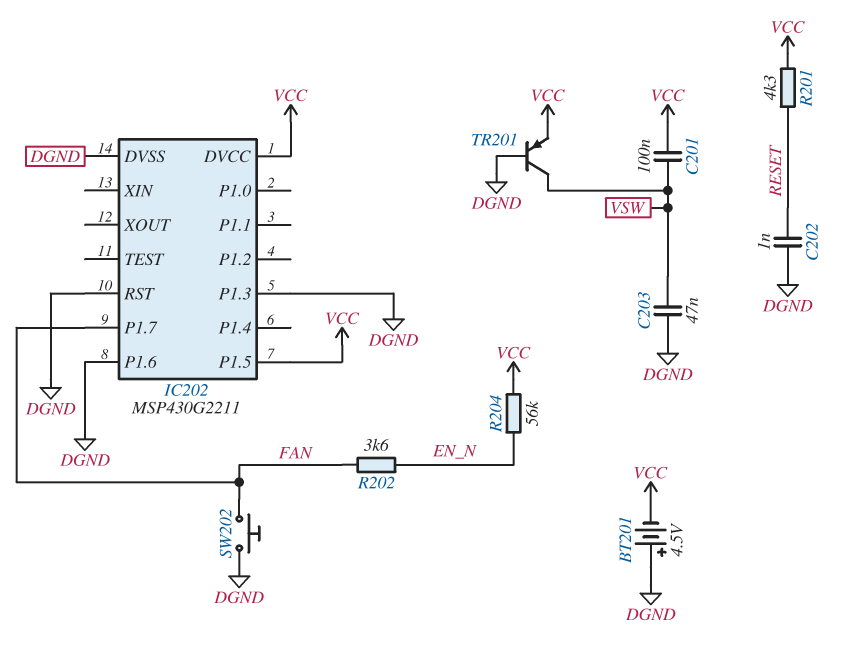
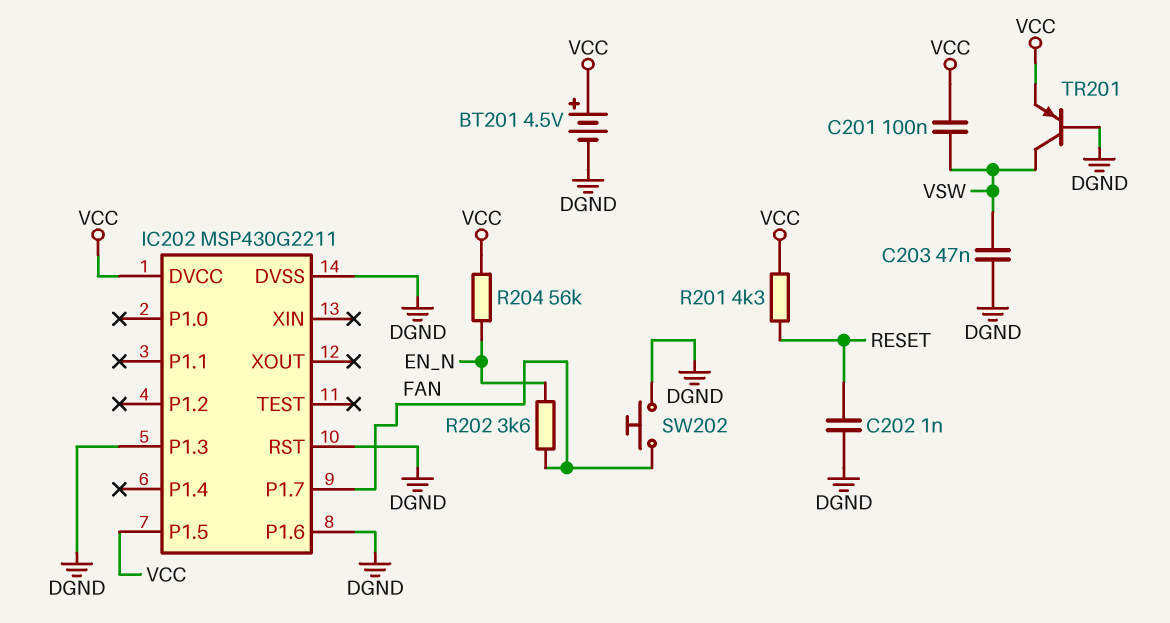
BT201: 4.5V (plus DGND, minus VCC) -> 4.5V (plus VCC, minus DGND)

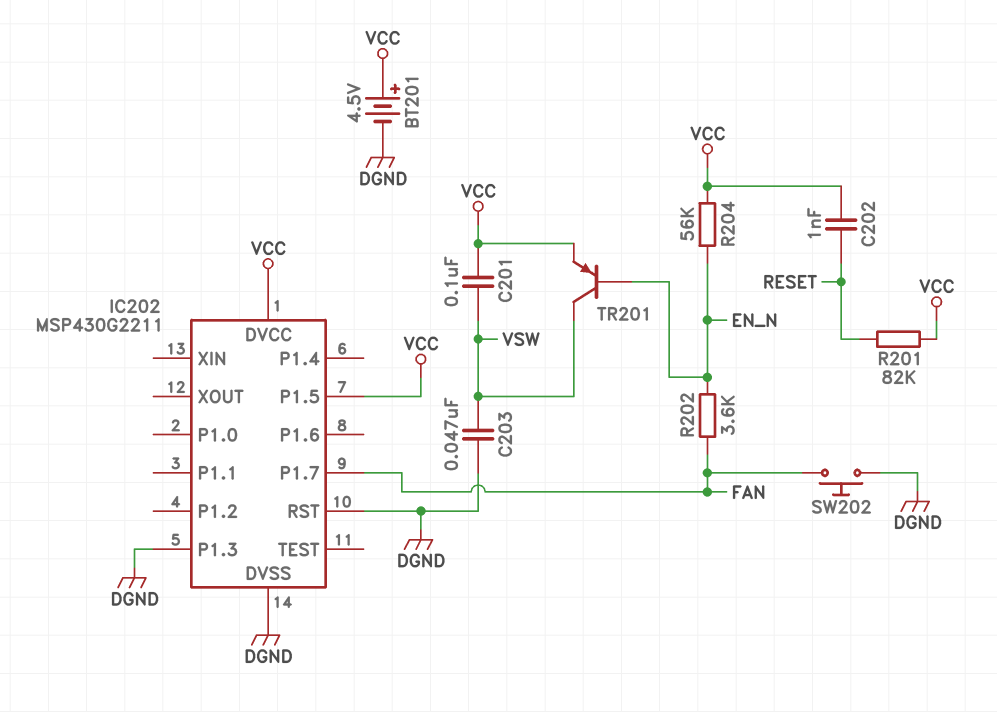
C202: 1nF (DGND, RESET) -> 1nF (RESET, VCC)
IC202 pin P1.6: DGND -> none
R201: 4.3k (RESET, VCC) -> 82k (RESET, VCC)
TR201: PNP (B DGND, C VSW, E VCC) -> PNP (B EN_N, C VSW, E VCC)

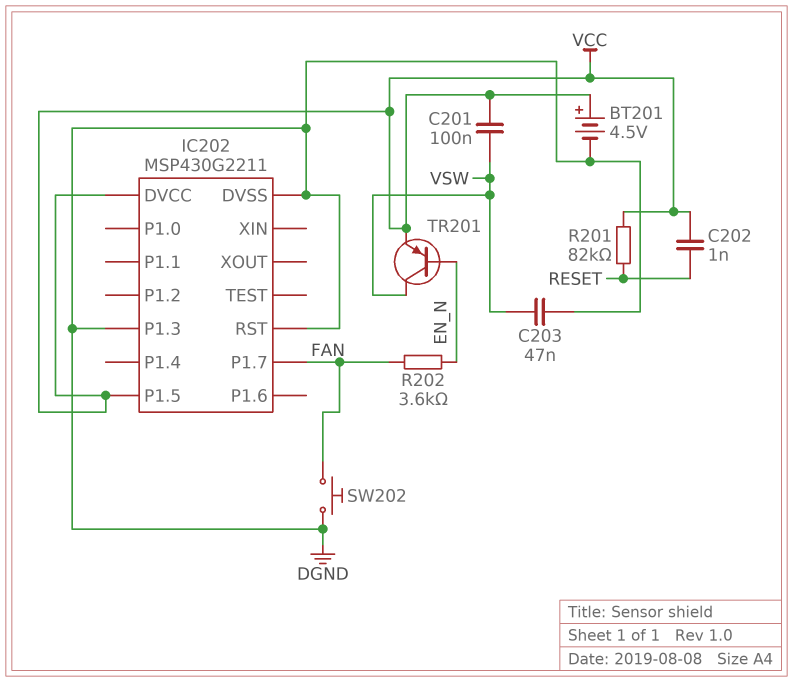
R204: 56k (EN_N, VCC) -> none

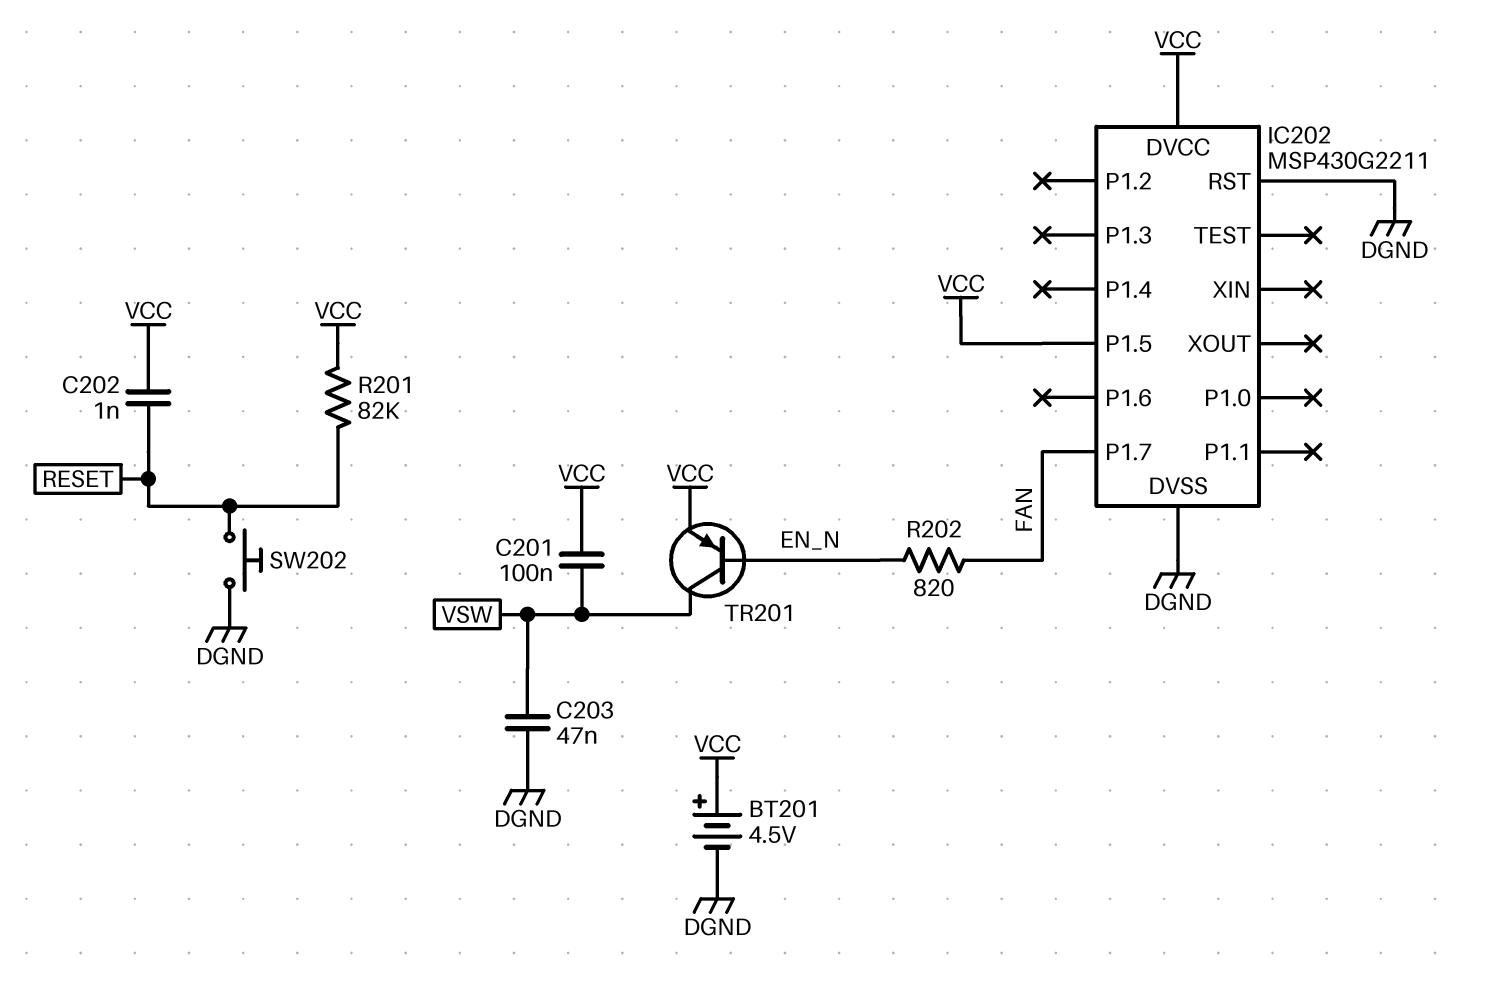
IC202 pin P1.3: DGND -> none
R202: 3.6k (EN_N, FAN) -> 820 (EN_N, FAN)
SW202: button (DGND, FAN) -> button (DGND, RESET)

